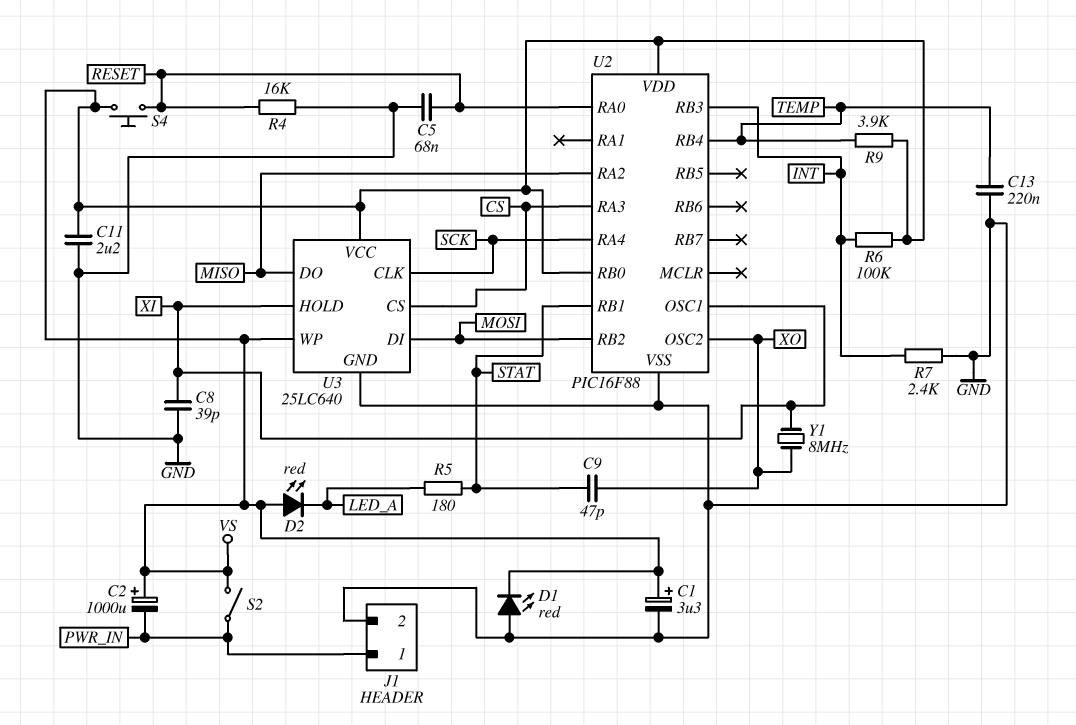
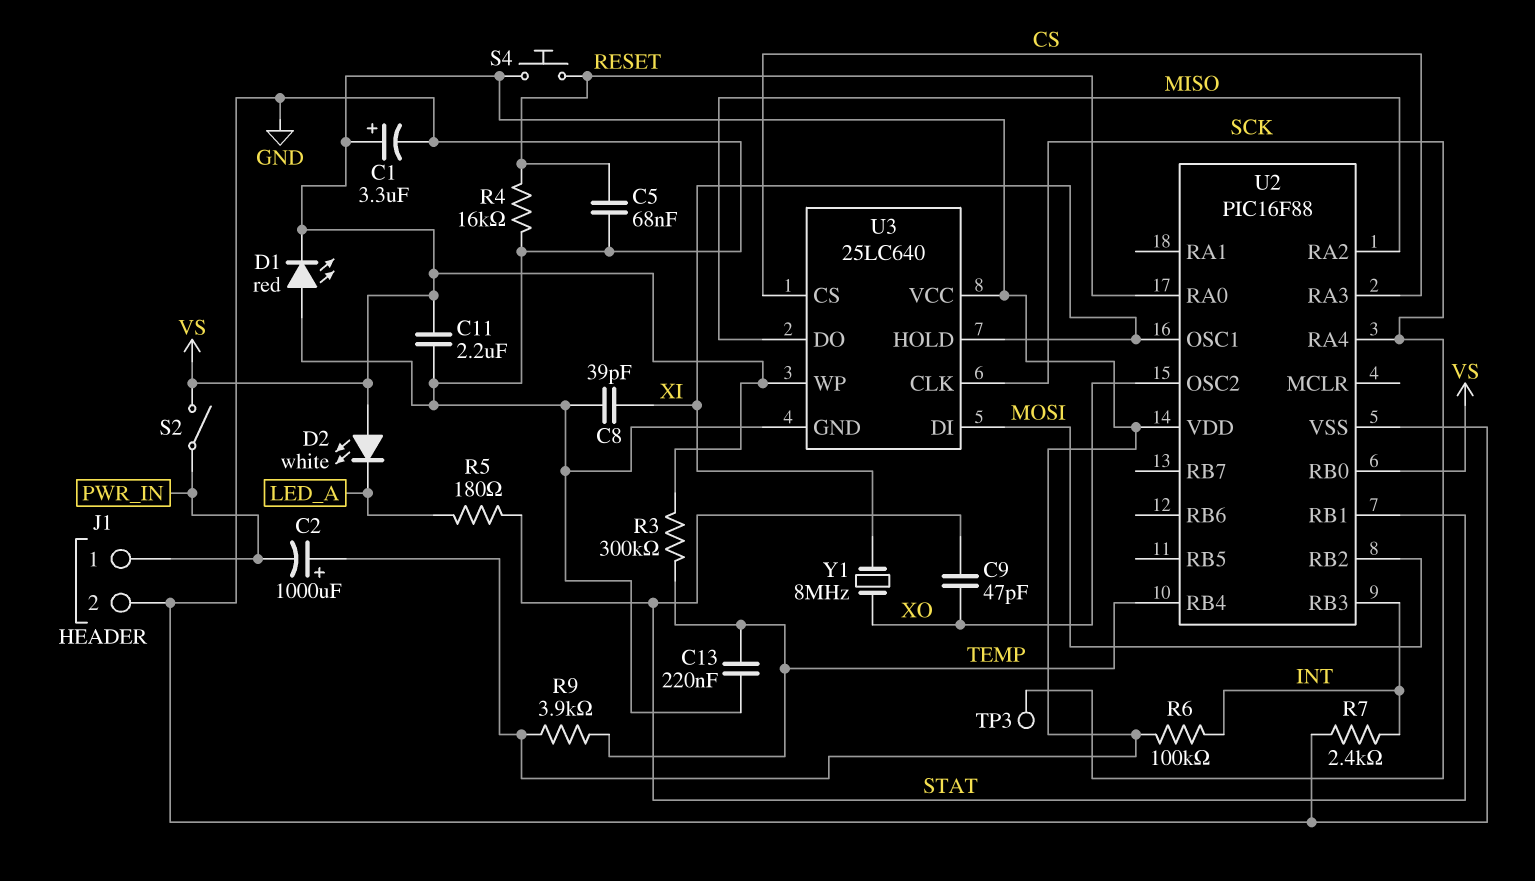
D2: LED red (A VS, K LED_A) -> LED white (A VS, K LED_A)
R3: none -> 300k (TEMP, VS)
TP3: none -> test point (SCK)

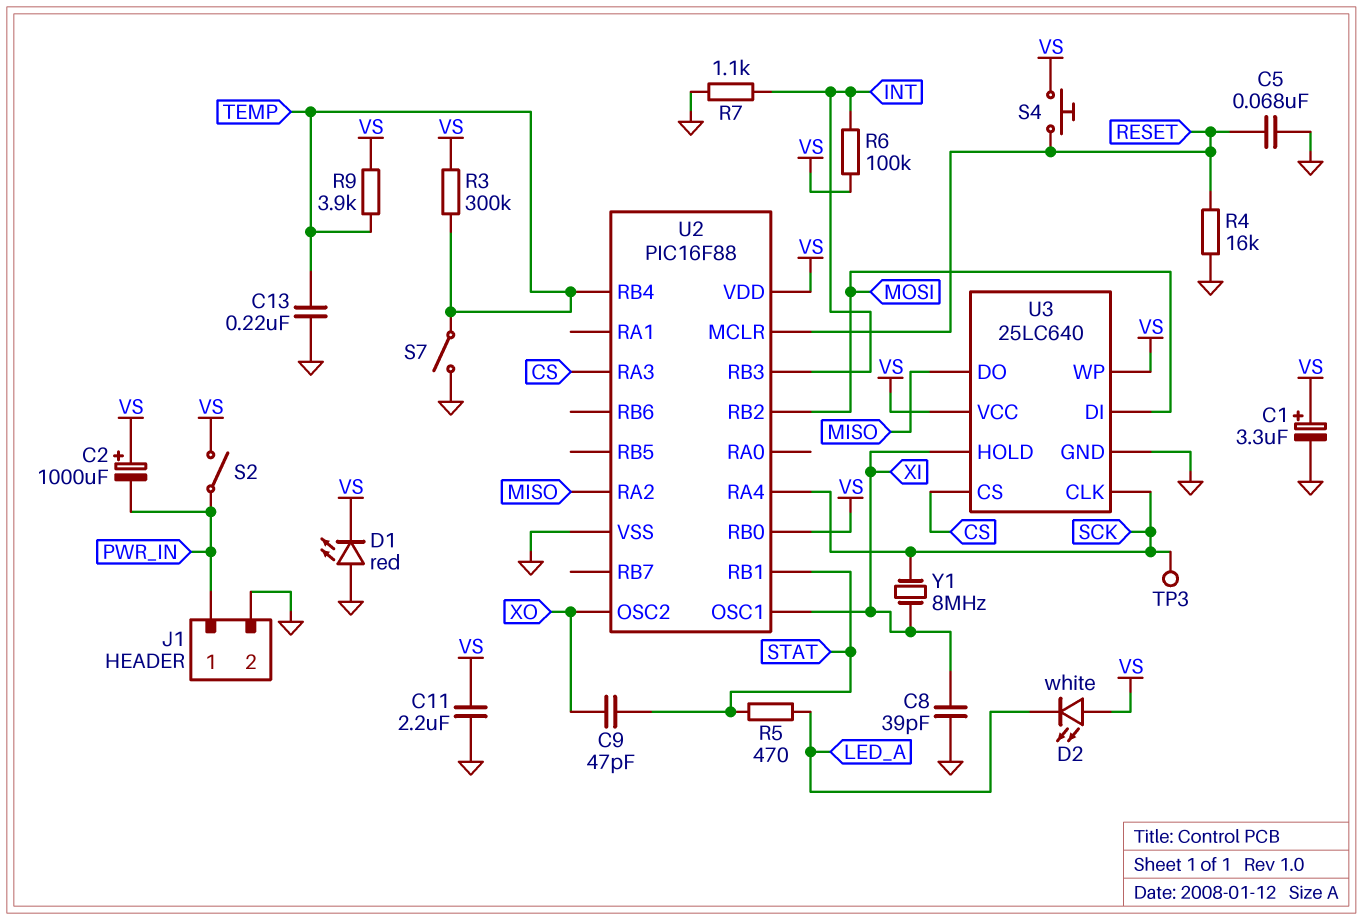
R5: 180 (LED_A, STAT) -> 470 (LED_A, STAT)
R7: 2.4k (GND, INT) -> 1.1k (GND, INT)
S7: none -> switch (GND, TEMP)
U2 pin MCLR: none -> RESET
U2 pin RA0: RESET -> none
Y1: 8MHz (XI, XO) -> 8MHz (SCK, XI)

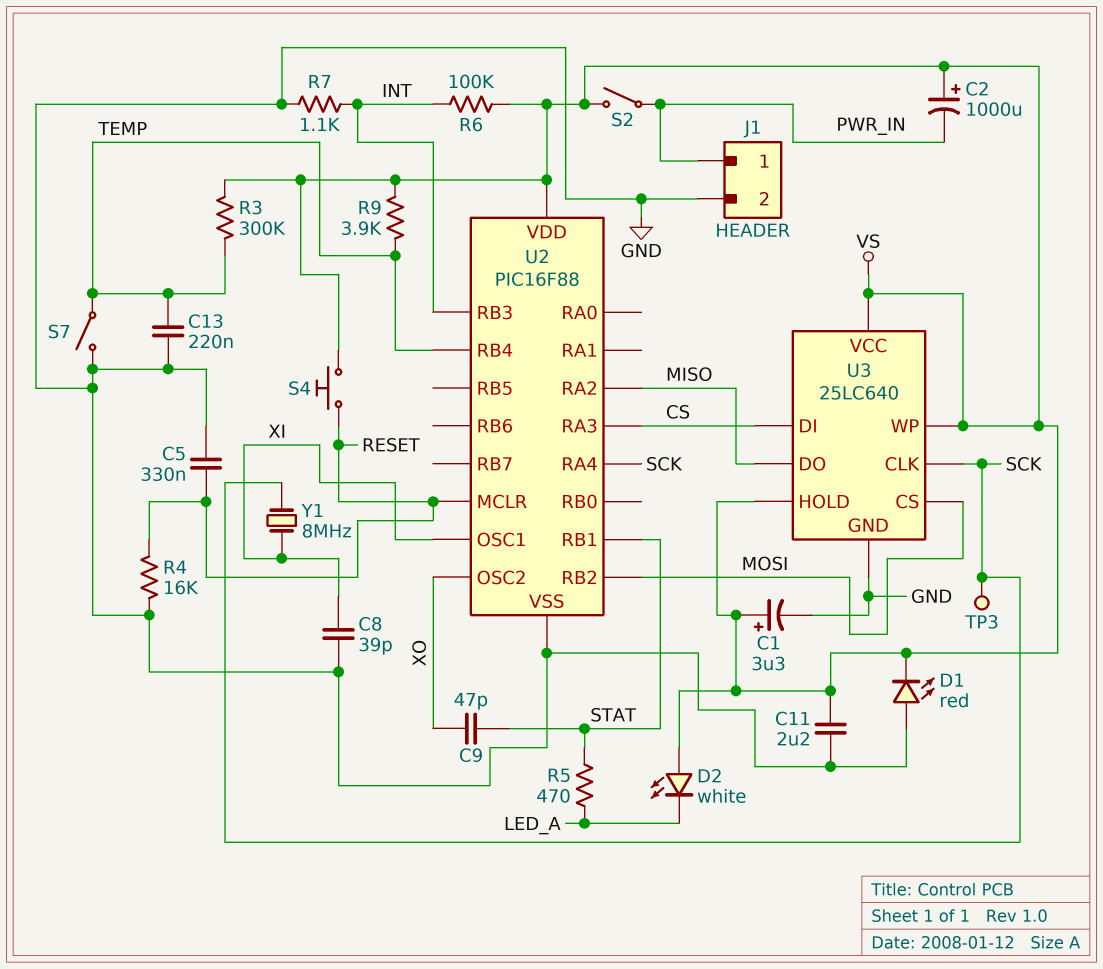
C5: 68nF (GND, RESET) -> 330nF (GND, RESET)
U2 pin RB0: VS -> none
U3 pin CS: CS -> MOSI
U3 pin DI: MOSI -> CS
U3 pin HOLD: XI -> VS

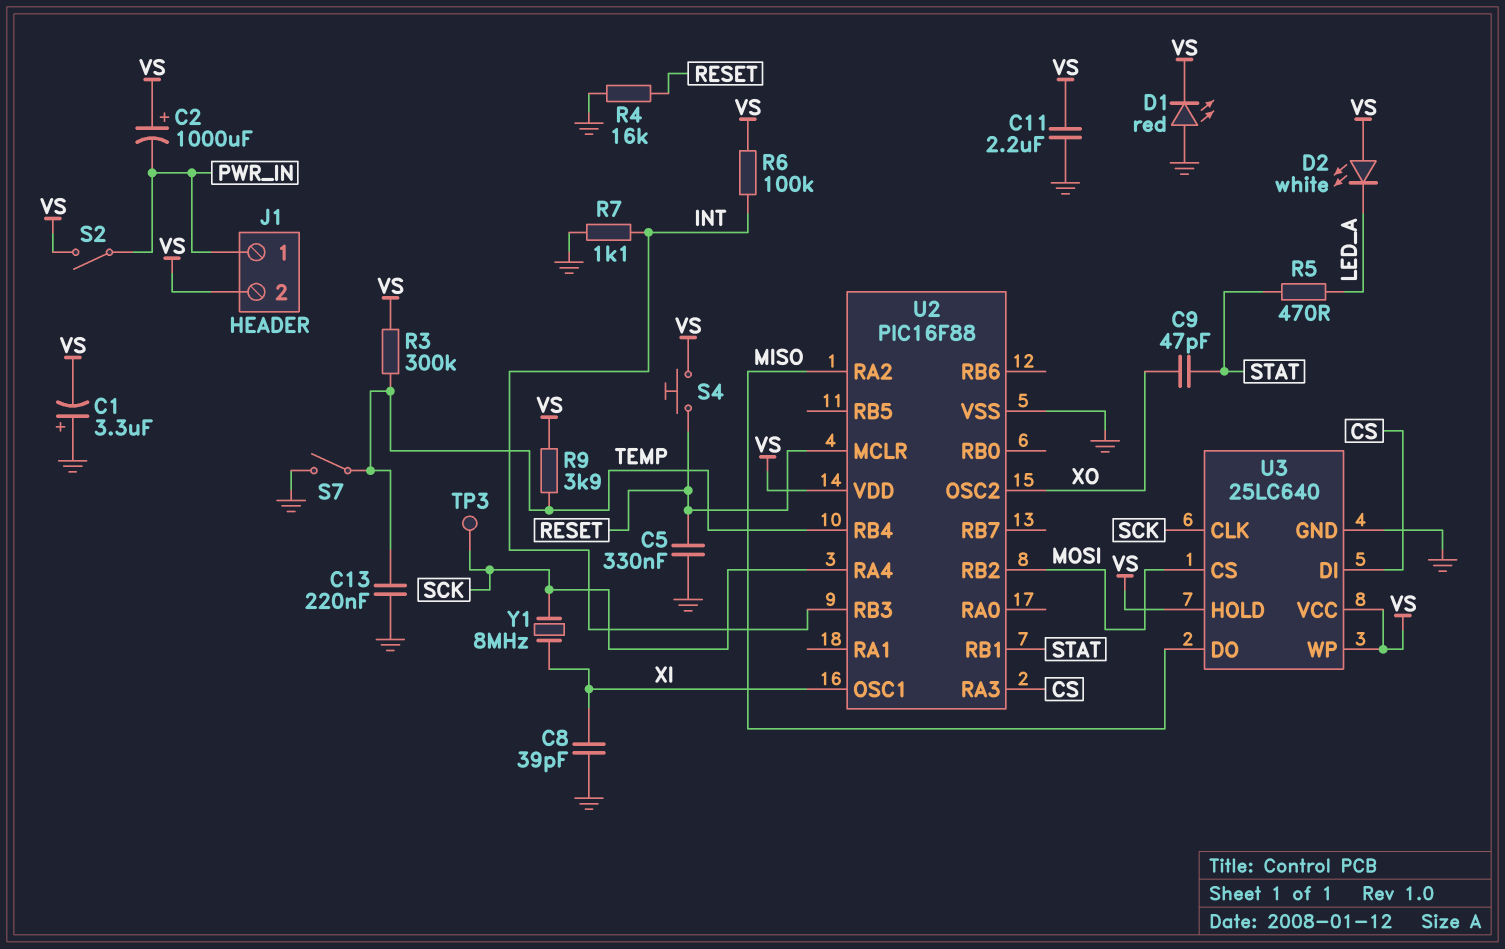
C1: 3.3uF (plus VS, minus GND) -> 3.3uF (plus GND, minus VS)
J1 pin 2: GND -> VS

